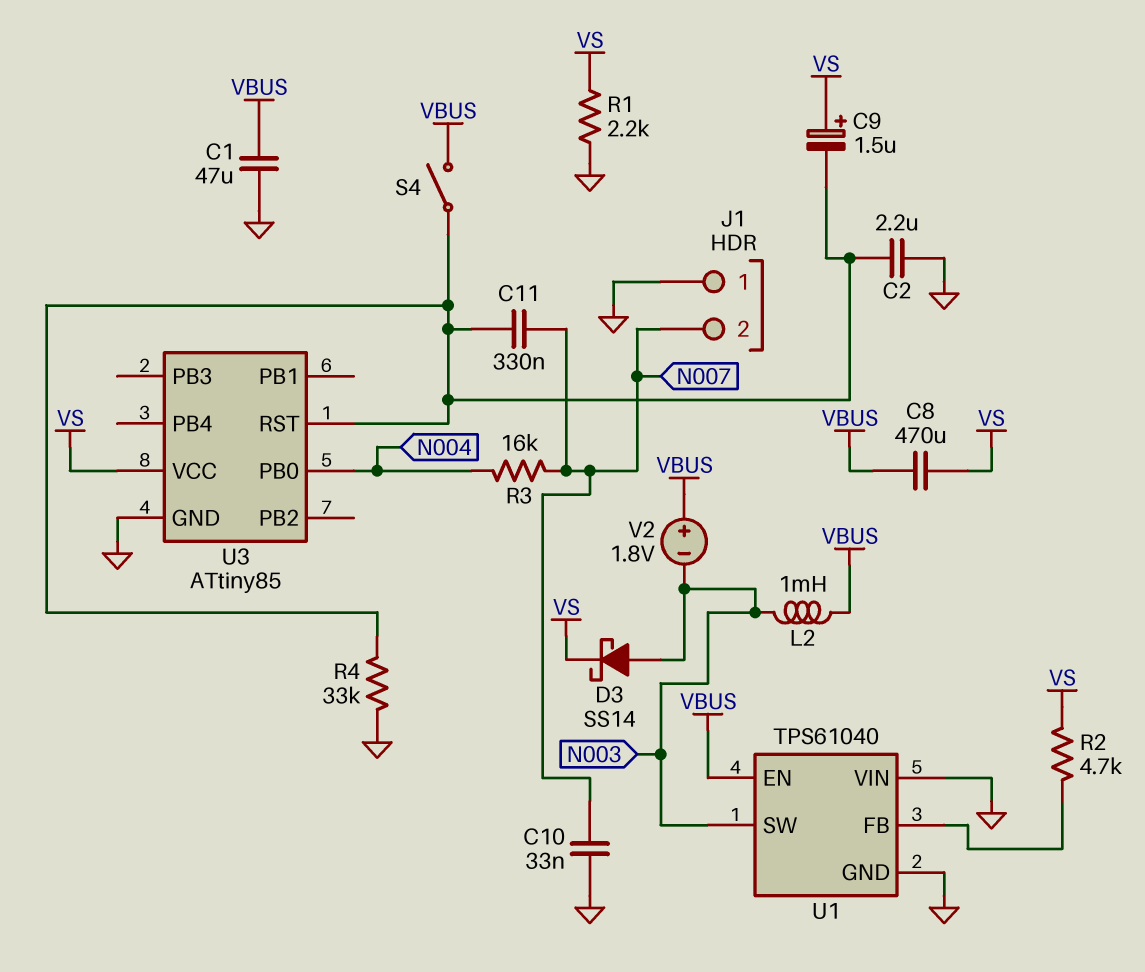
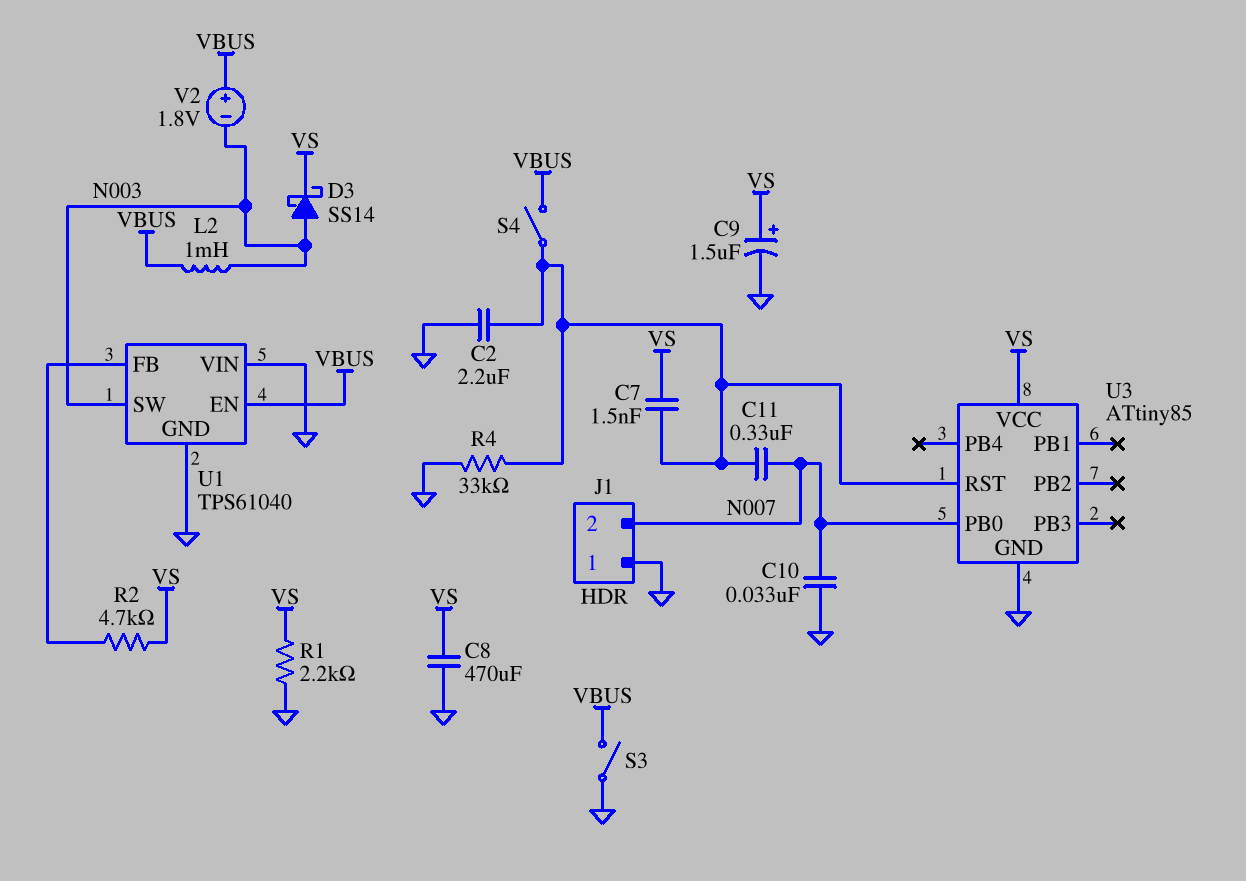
C1: 47uF (GND, VBUS) -> none
C7: none -> 1.5nF (U3/RST, VS)
C8: 470uF (VBUS, VS) -> 470uF (GND, VS)
C9: 1.5uF (plus VS, minus U3/RST) -> 1.5uF (plus VS, minus GND)
R3: 16k (N004, N007) -> none
S3: none -> switch (GND, VBUS)
U3 pin PB0: N004 -> N007

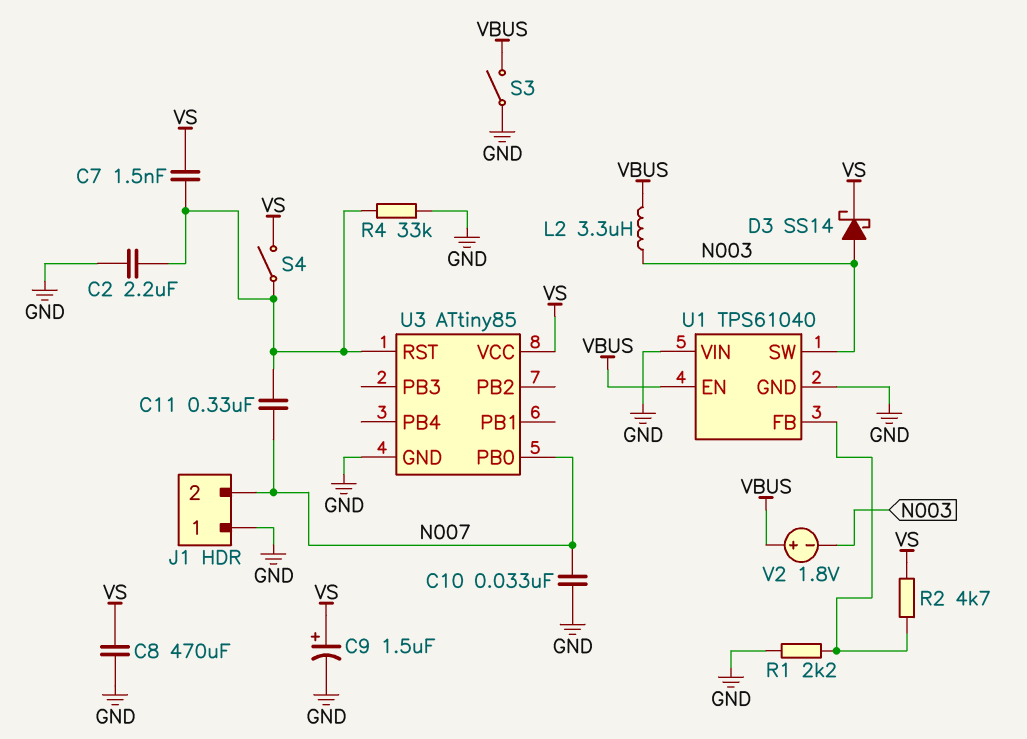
L2: 1mH (N003, VBUS) -> 3.3uH (N003, VBUS)
R1: 2.2k (GND, VS) -> 2.2k (GND, U1/FB)
S4: switch (U3/RST, VBUS) -> switch (U3/RST, VS)

